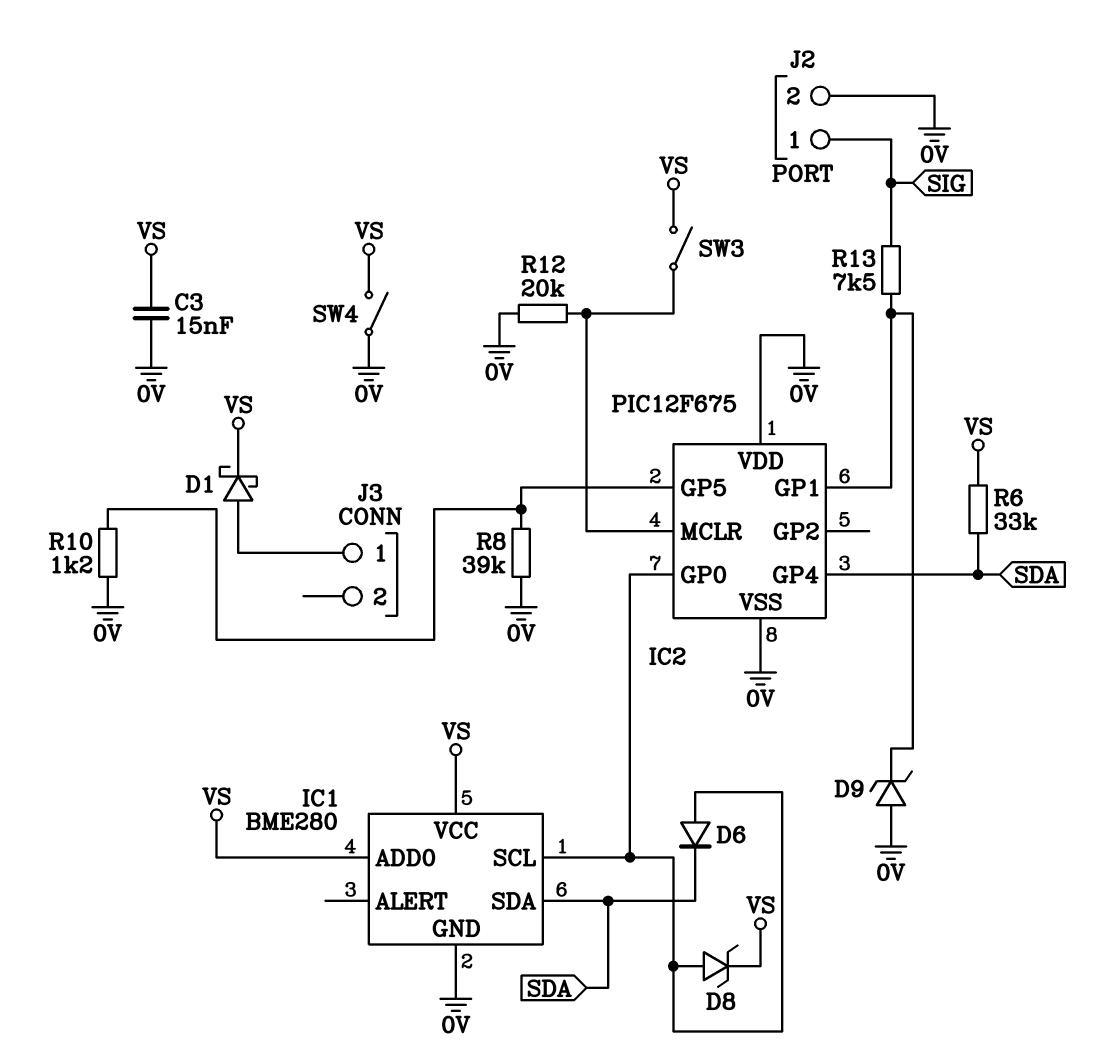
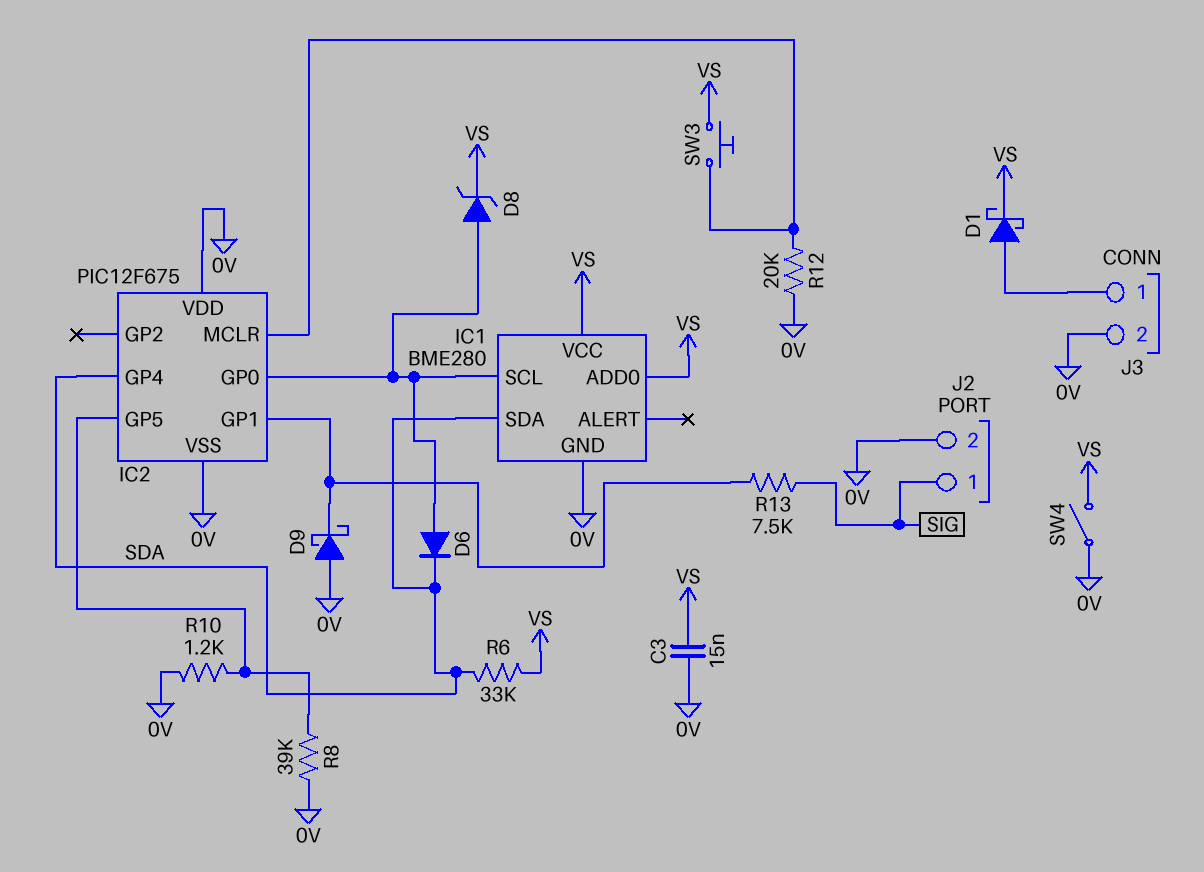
D9: zener (A 0V, K IC2/GP1) -> schottky (A 0V, K IC2/GP1)
J3 pin 2: none -> 0V
SW3: switch (IC2/MCLR, VS) -> button (IC2/MCLR, VS)

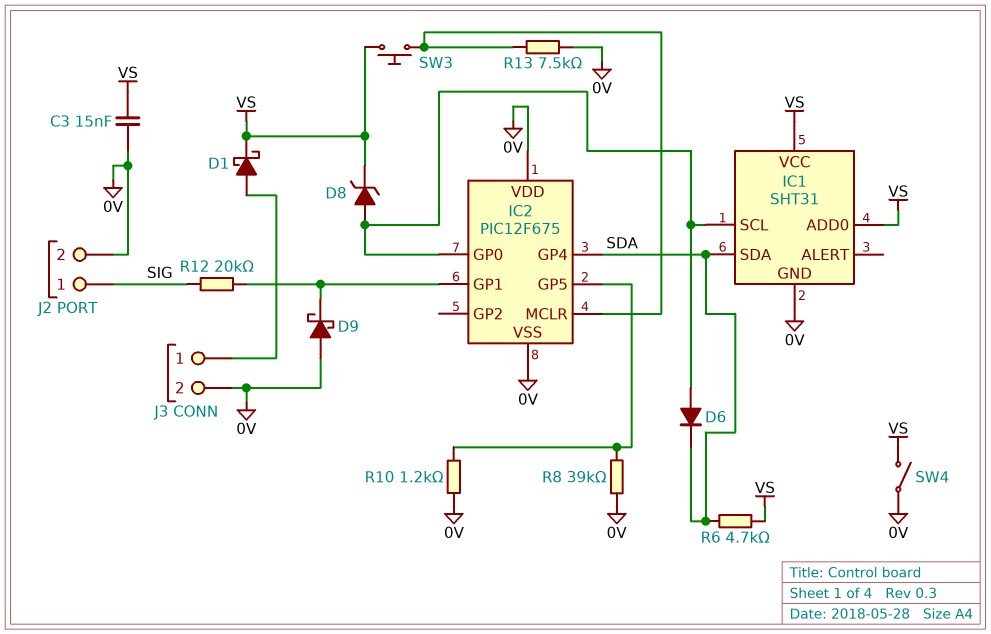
IC1: BME280 -> SHT31
R6: 33k (SDA, VS) -> 4.7k (SDA, VS)
R12: 20k (0V, IC2/MCLR) -> 20k (IC2/GP1, SIG)
R13: 7.5k (IC2/GP1, SIG) -> 7.5k (0V, IC2/MCLR)

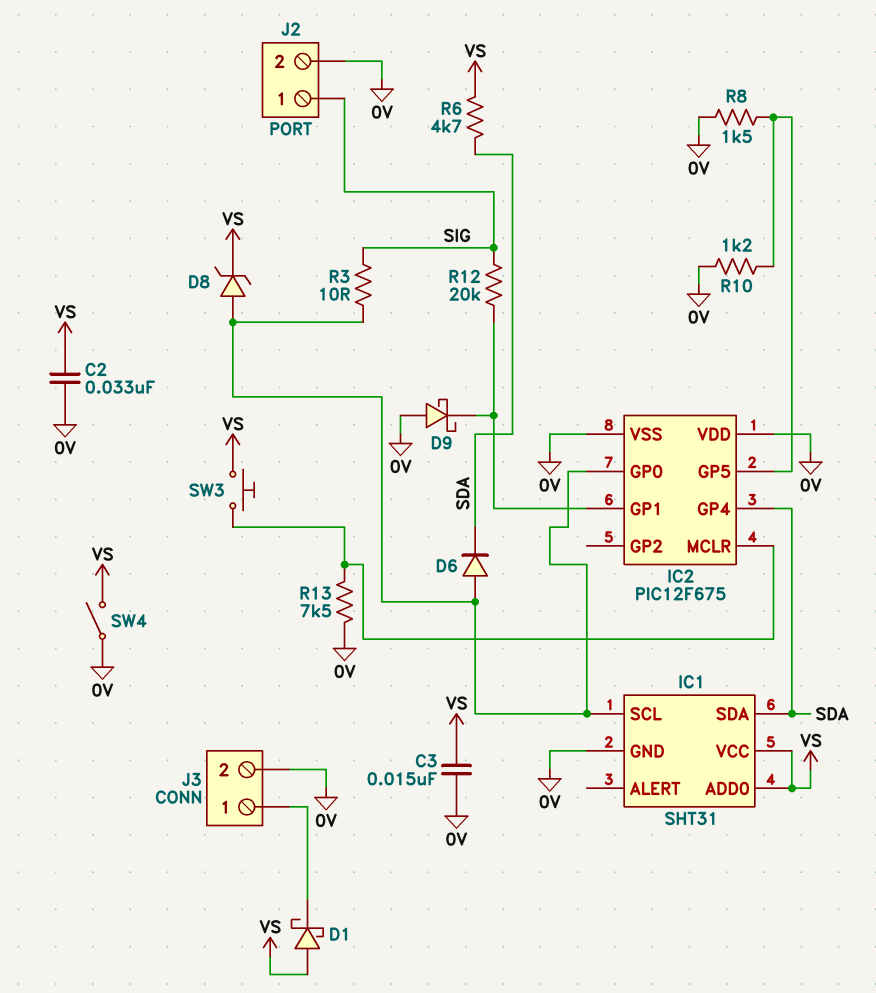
C2: none -> 33nF (0V, VS)
D1: schottky (A J3/1, K VS) -> schottky (A VS, K J3/1)
R3: none -> 10 (IC1/SCL, SIG)
R8: 39k (0V, IC2/GP5) -> 1.5k (0V, IC2/GP5)

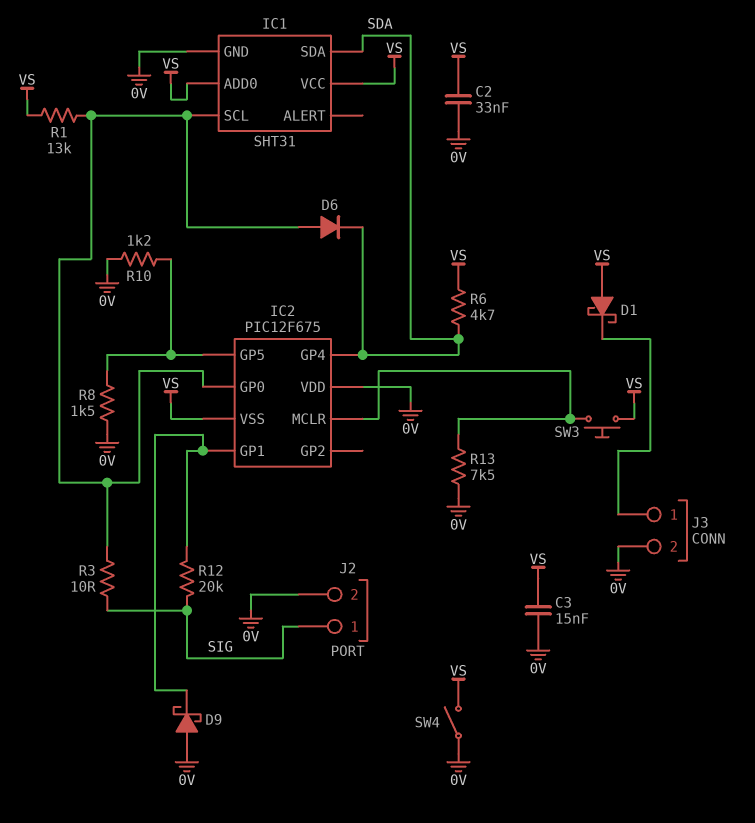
D8: zener (A IC1/SCL, K VS) -> none
IC2 pin VSS: 0V -> VS
R1: none -> 13k (IC1/SCL, VS)

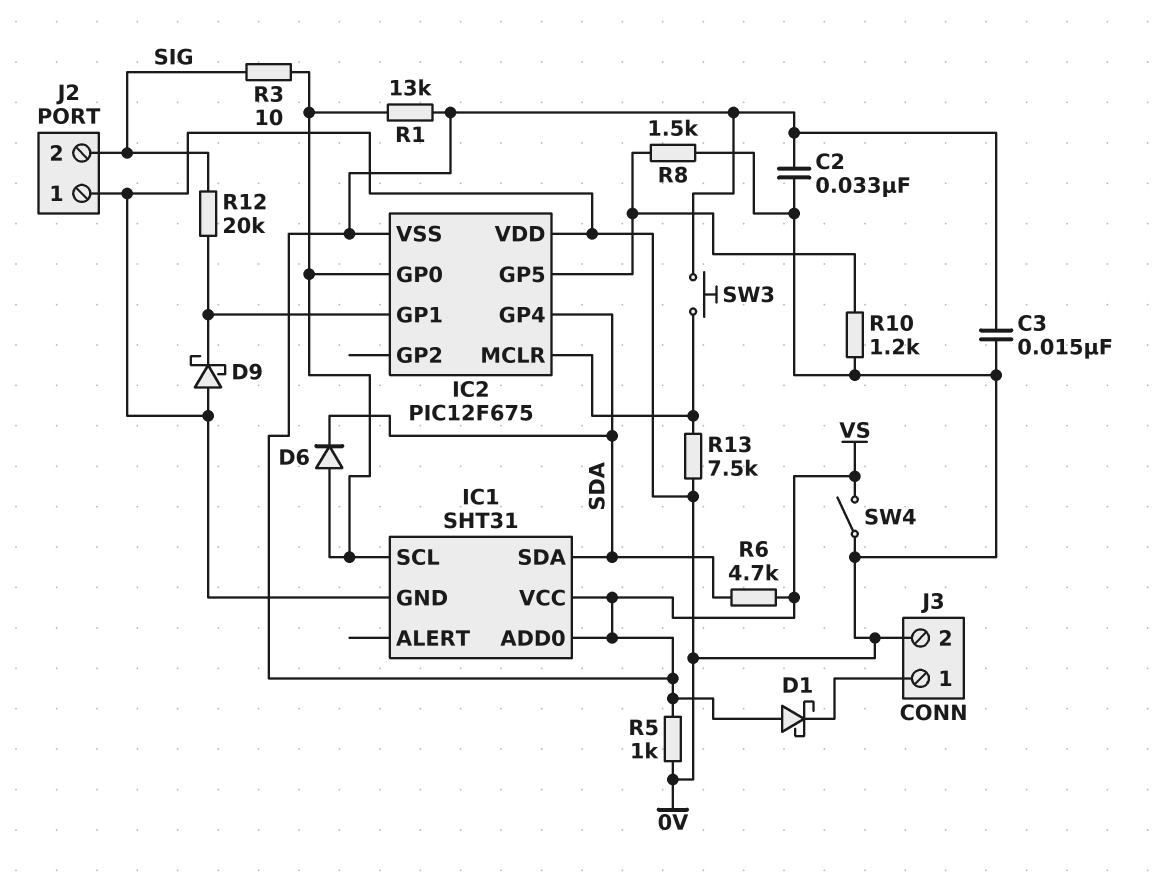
J2 pin 1: SIG -> 0V
J2 pin 2: 0V -> SIG
R5: none -> 1k (0V, VS)

